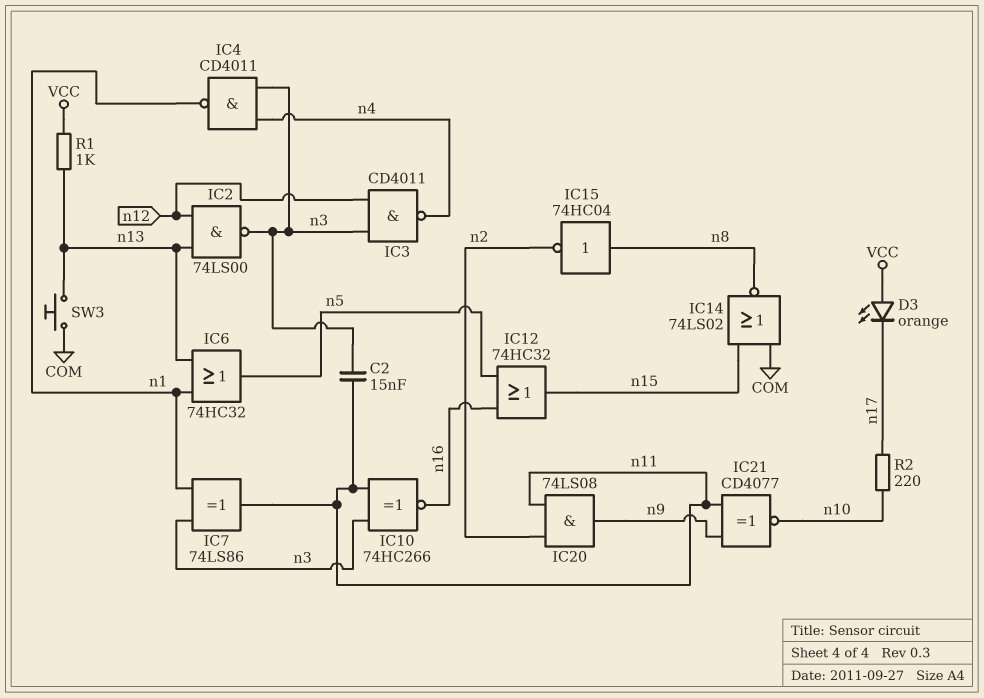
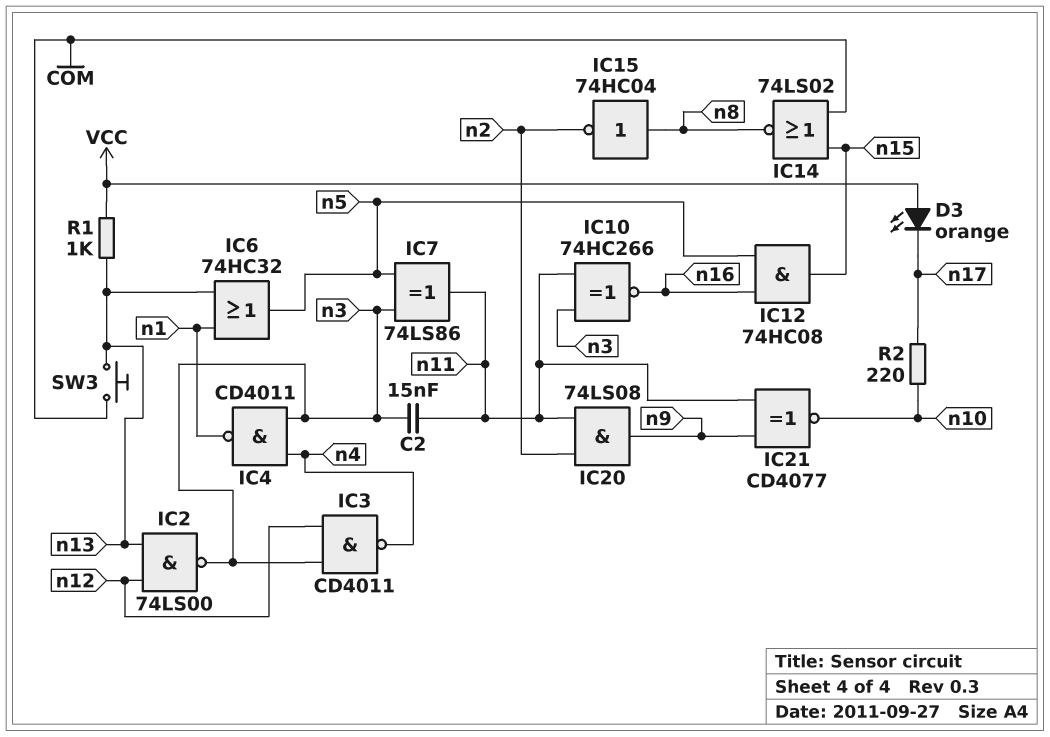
IC7: XOR 74LS86 (in n1, in n3, out n11) -> XOR 74LS86 (in n3, in n5, out n11)
IC12: OR 74HC32 (in n5, in n16, out n15) -> AND 74HC08 (in n5, in n16, out n15)

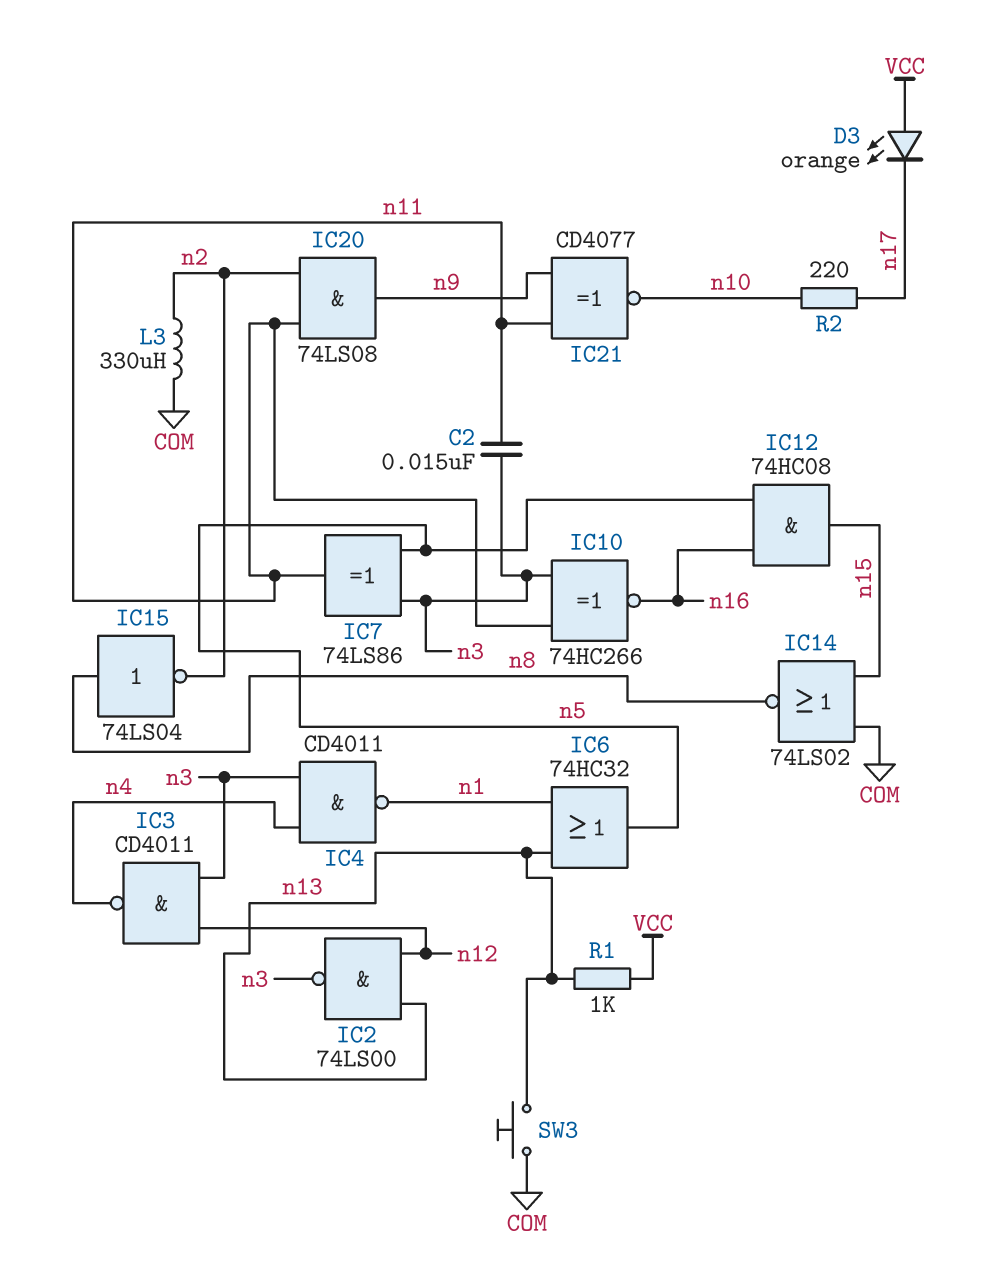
IC15: NOT 74HC04 (in n8, out n2) -> NOT 74LS04 (in n8, out n2)
L3: none -> 330uH (COM, n2)

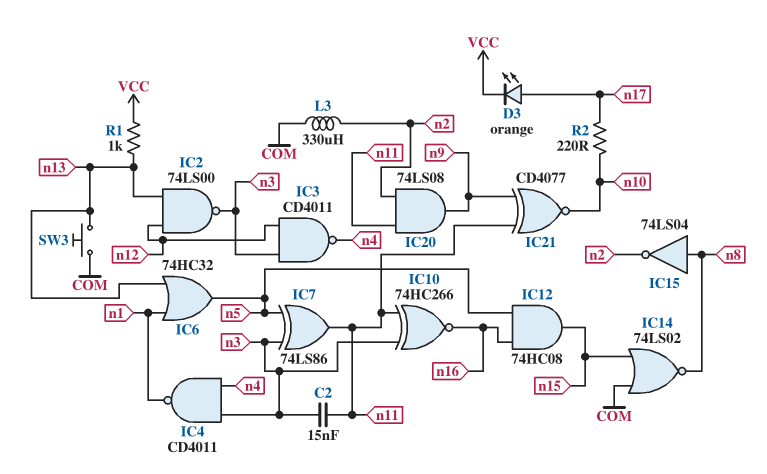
D3: LED orange (A VCC, K n17) -> LED orange (A n17, K VCC)

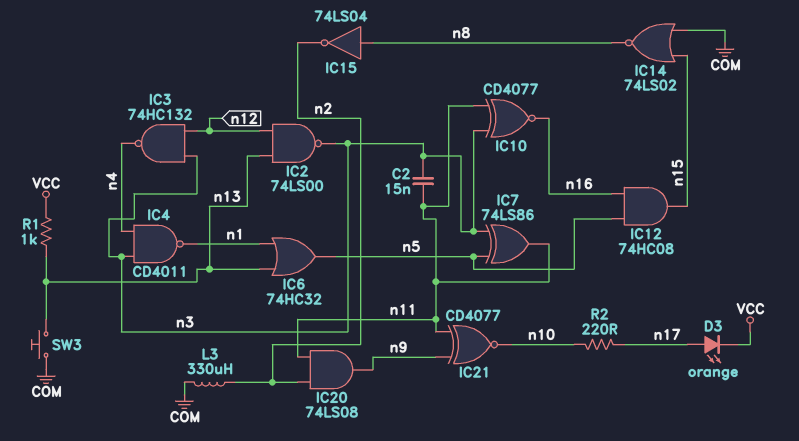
IC3: NAND CD4011 (in n3, in n12, out n4) -> NAND 74HC132 (in n3, in n12, out n4)
IC10: XNOR 74HC266 (in n3, in n11, out n16) -> XNOR CD4077 (in n3, in n11, out n16)

